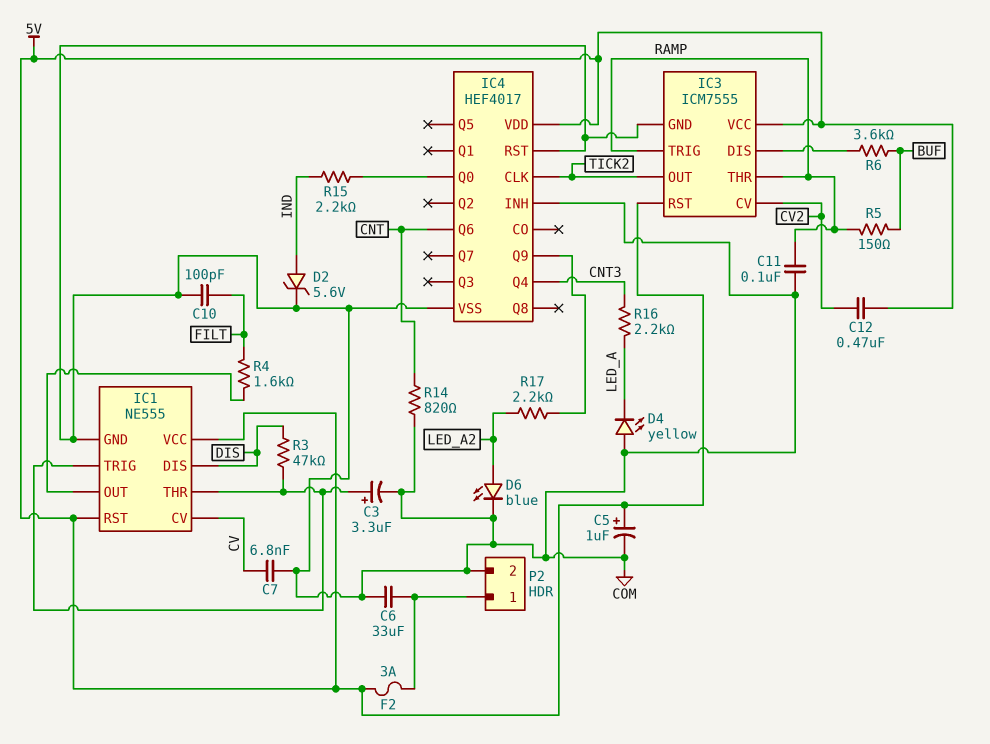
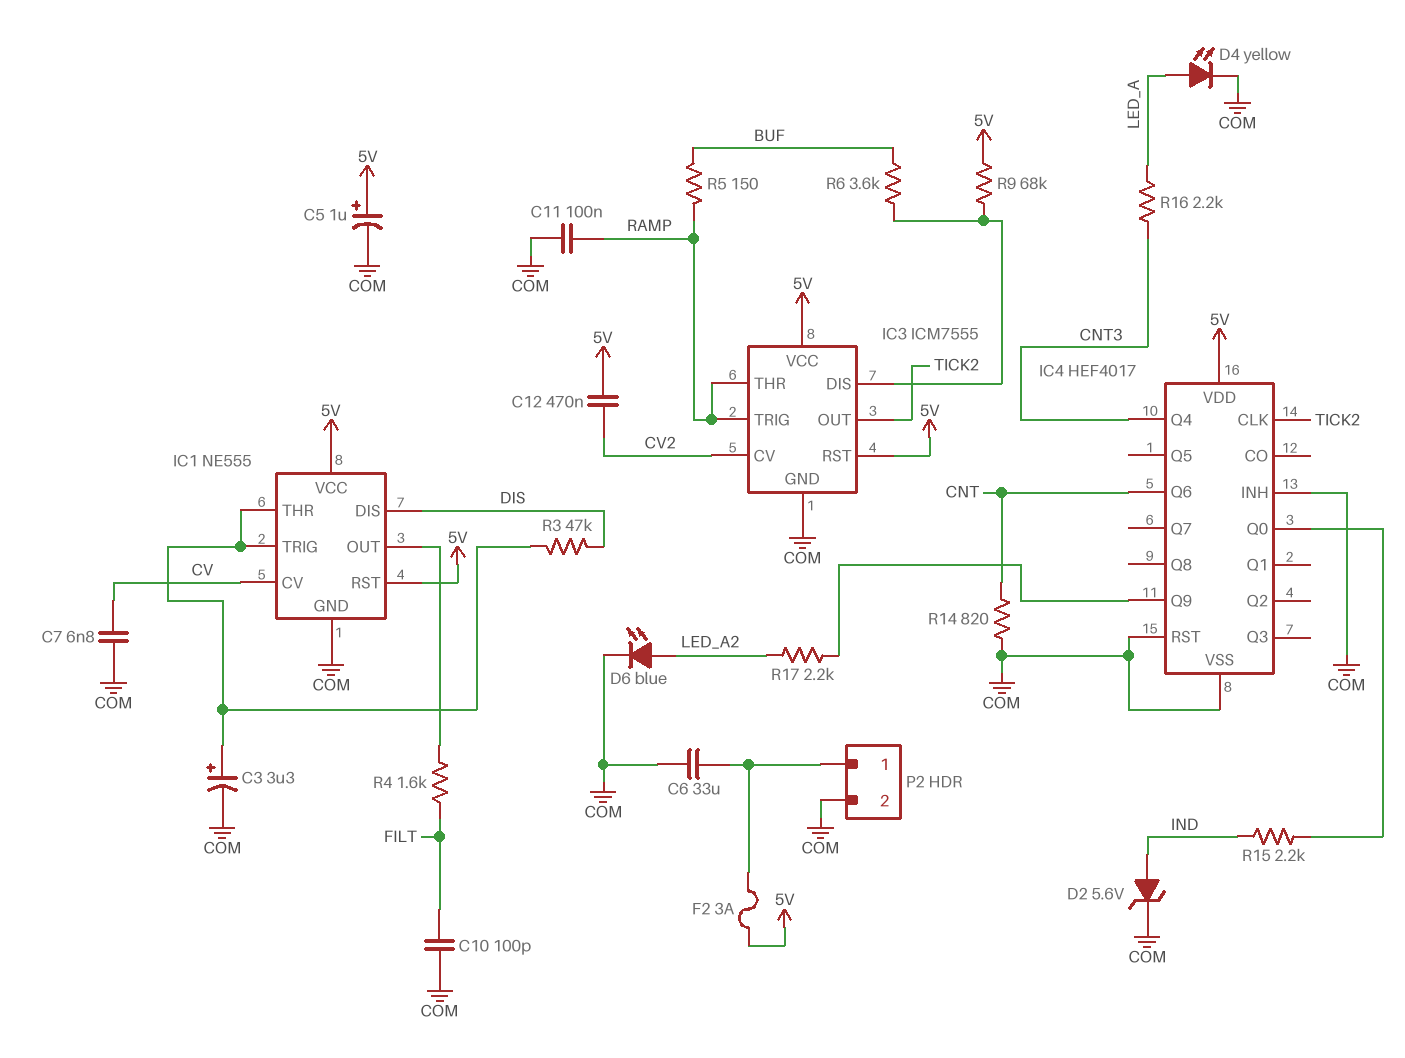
D4: LED yellow (A COM, K LED_A) -> LED yellow (A LED_A, K COM)
R9: none -> 68k (5V, IC3/DIS)

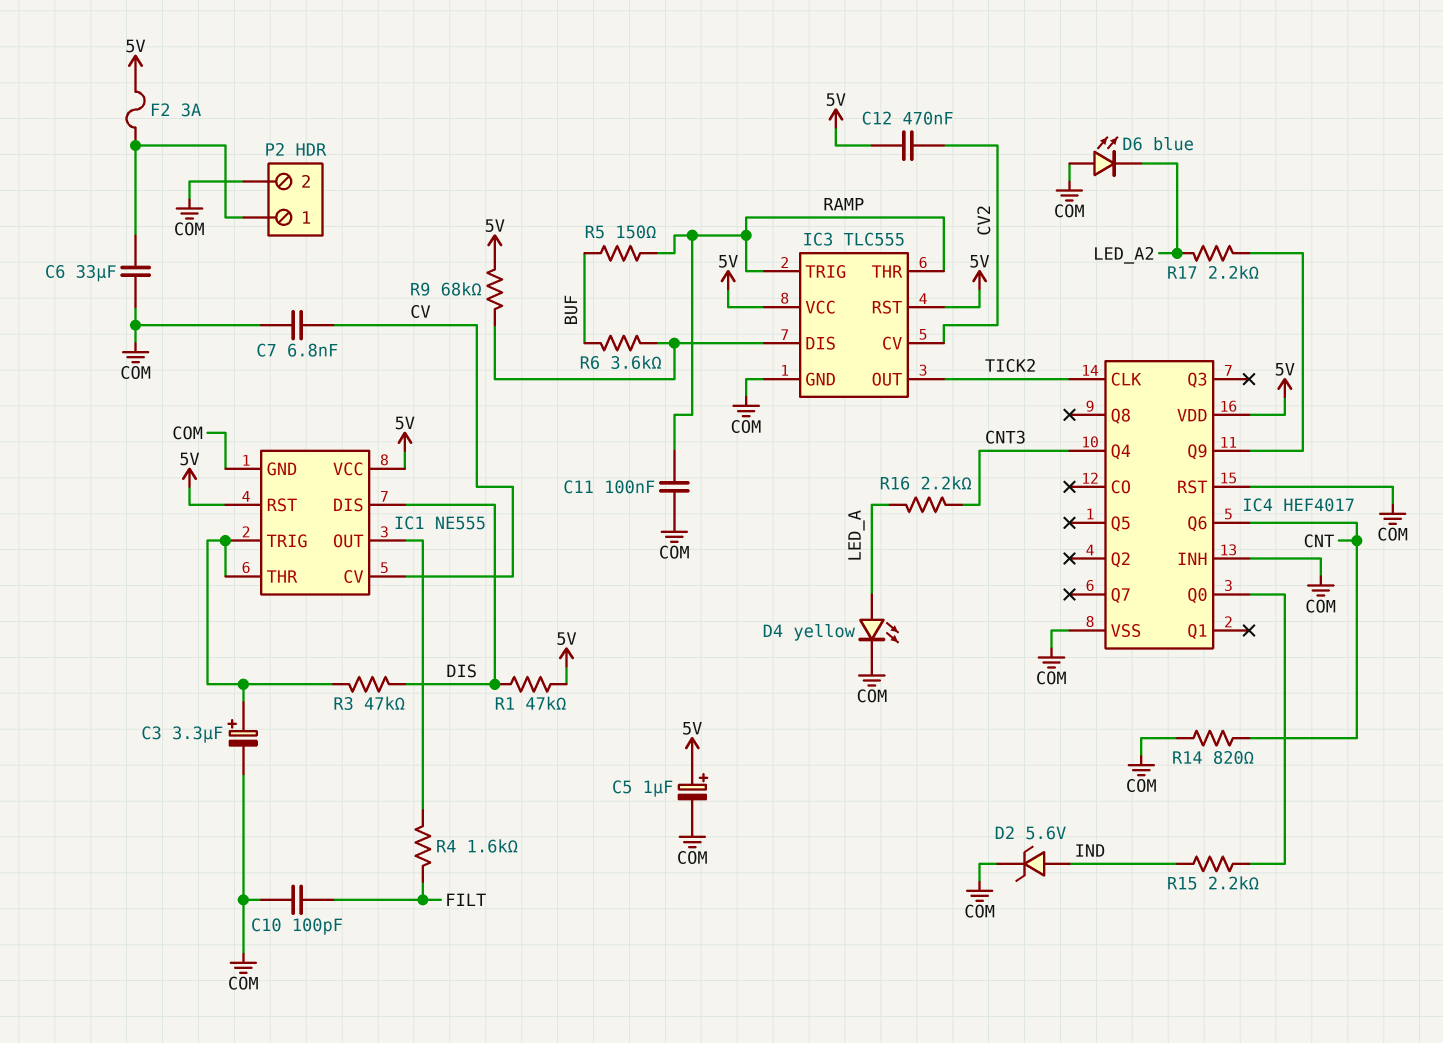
D6: LED blue (A LED_A2, K COM) -> LED blue (A COM, K LED_A2)
IC3: ICM7555 -> TLC555
R1: none -> 47k (5V, DIS)

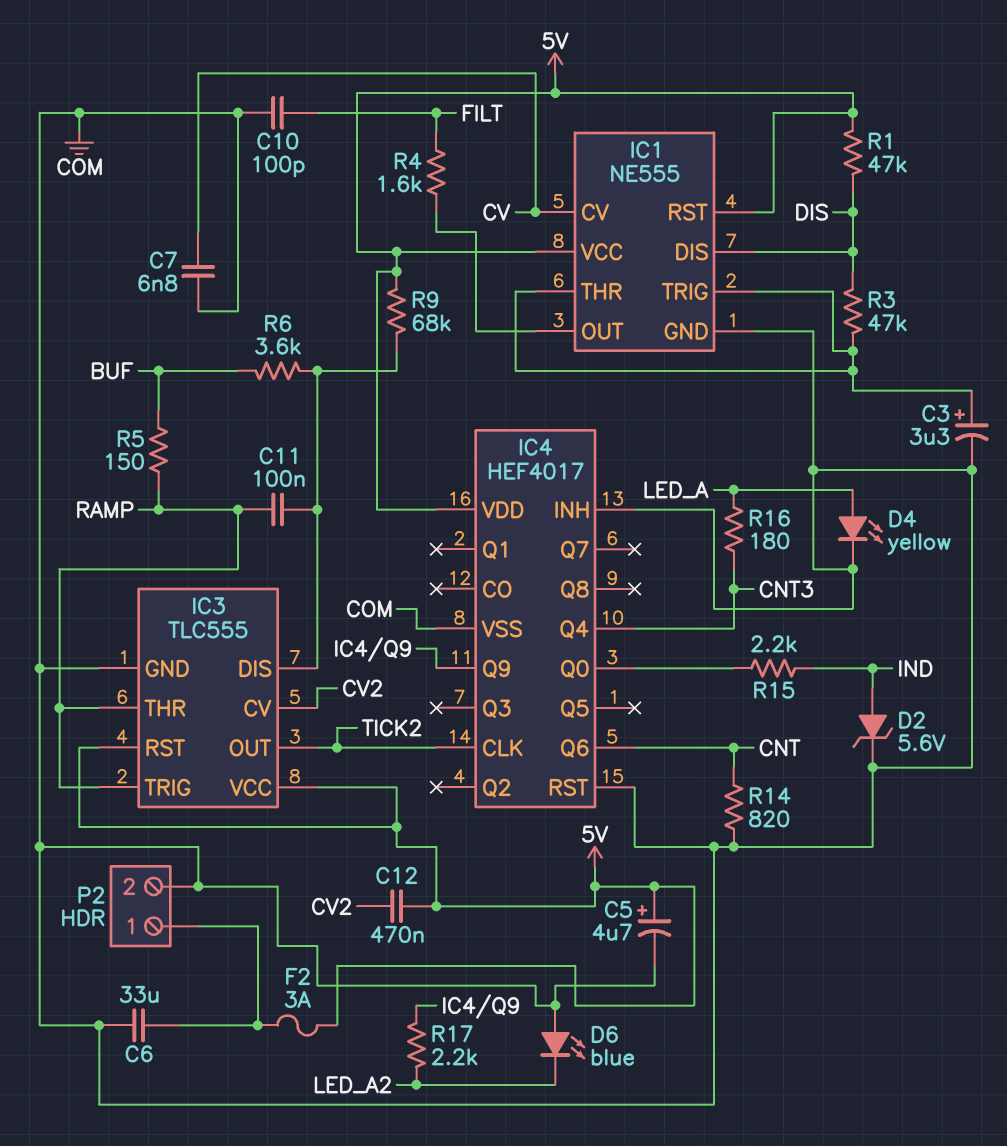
C5: 1uF (plus 5V, minus COM) -> 4.7uF (plus 5V, minus COM)
C11: 100nF (COM, RAMP) -> 100nF (IC3/DIS, RAMP)
R16: 2.2k (CNT3, LED_A) -> 180 (CNT3, LED_A)

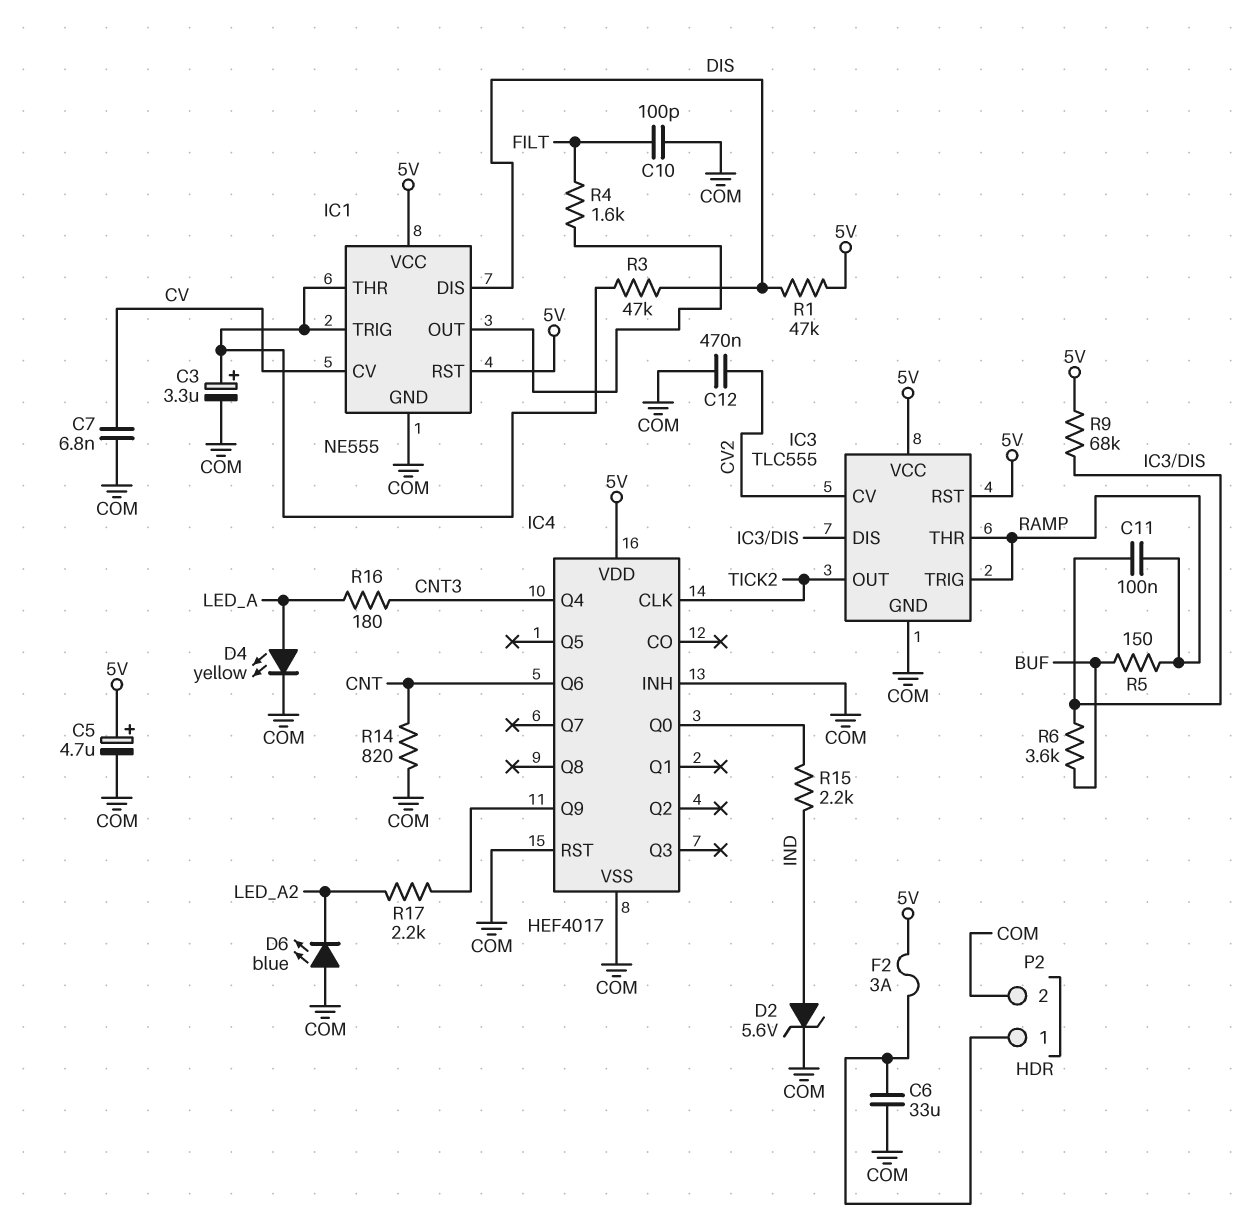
C12: 470nF (5V, CV2) -> 470nF (COM, CV2)

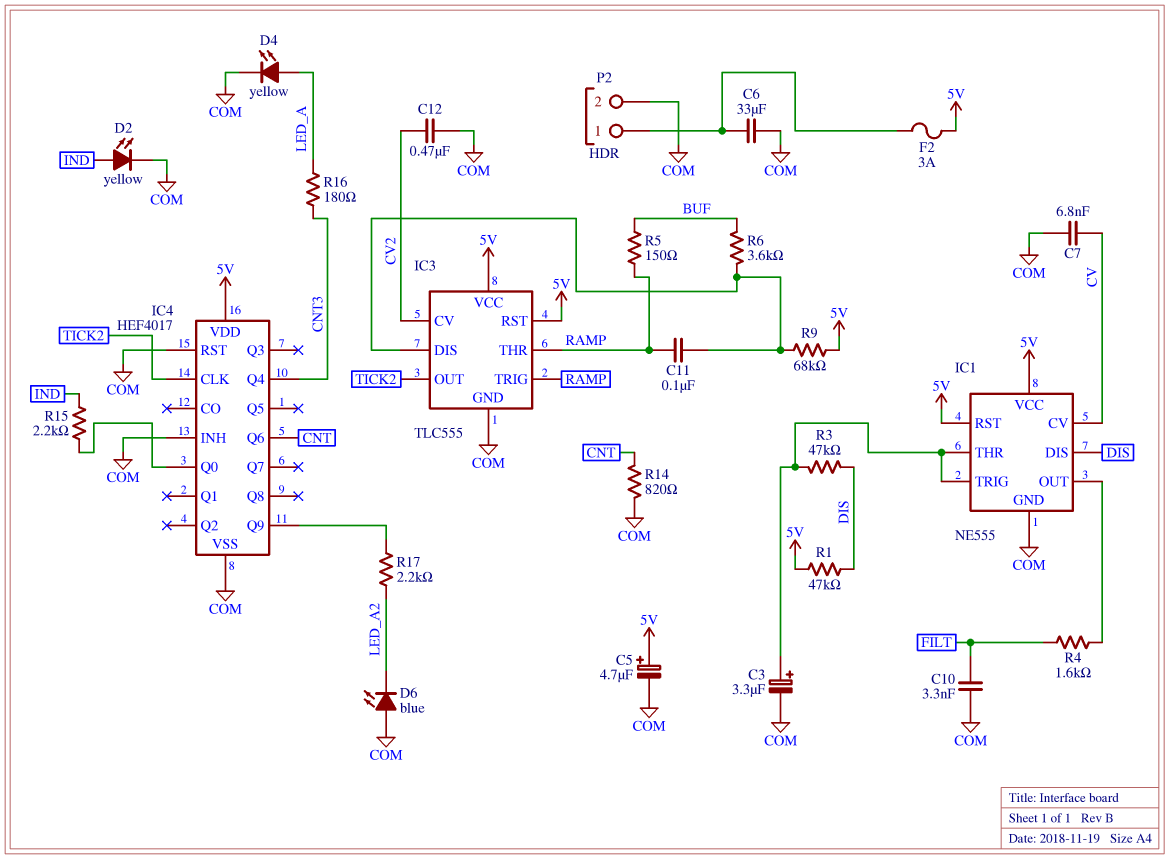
C10: 100pF (COM, FILT) -> 3.3nF (COM, FILT)
D2: zener 5.6V (A IND, K COM) -> LED yellow (A IND, K COM)

